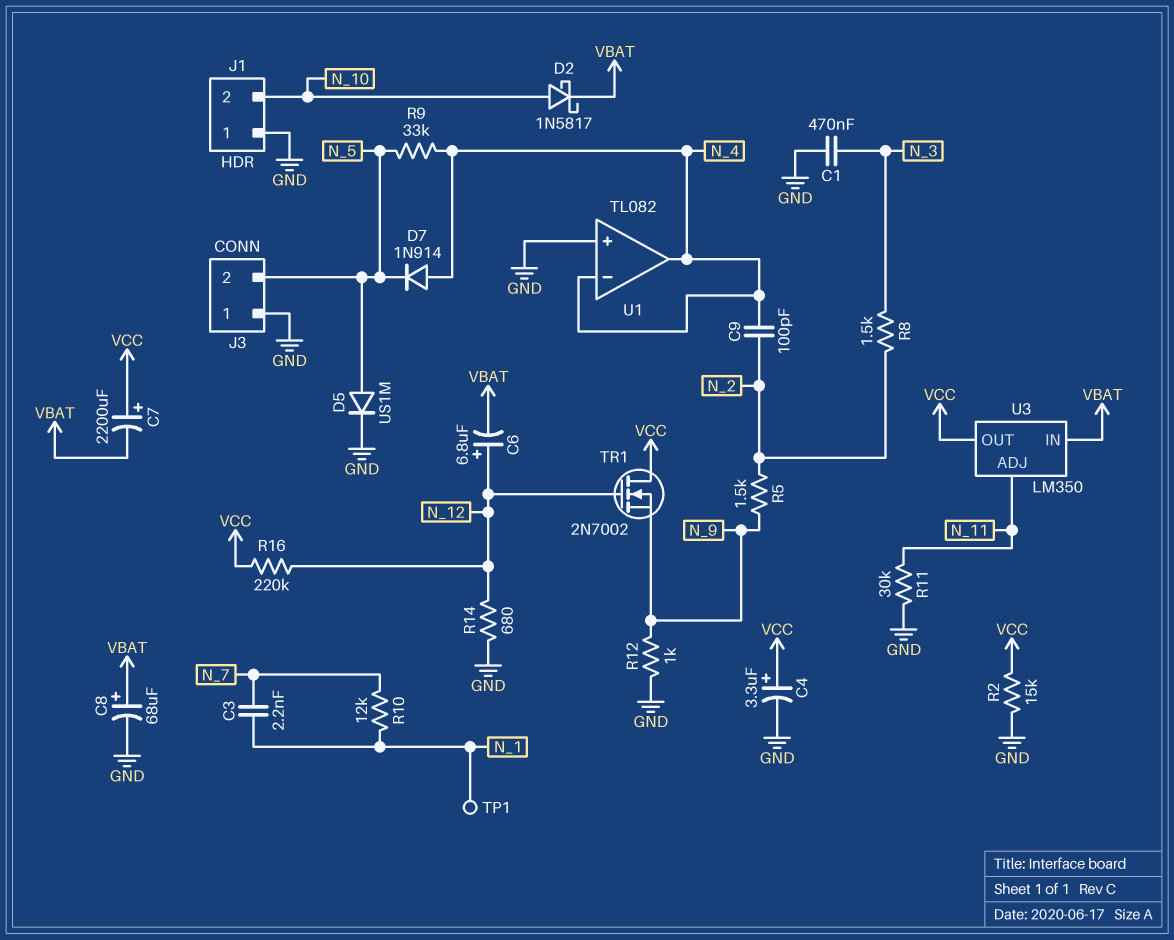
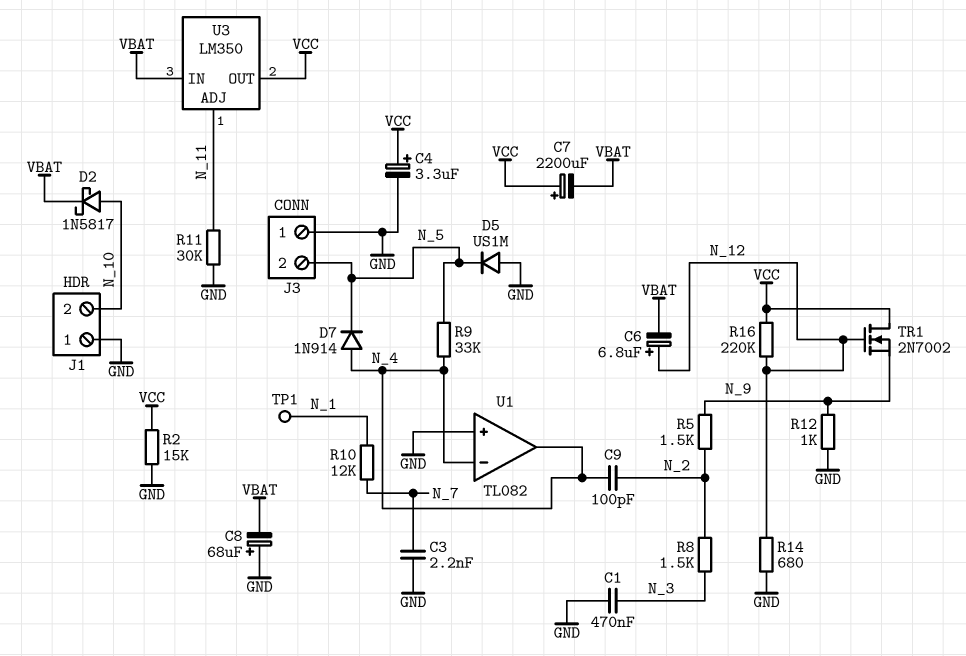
C3: 2.2nF (N_1, N_7) -> 2.2nF (GND, N_7)
C8: 68uF (plus VBAT, minus GND) -> 68uF (plus GND, minus VBAT)
D5: diode US1M (A N_5, K GND) -> diode US1M (A GND, K N_5)

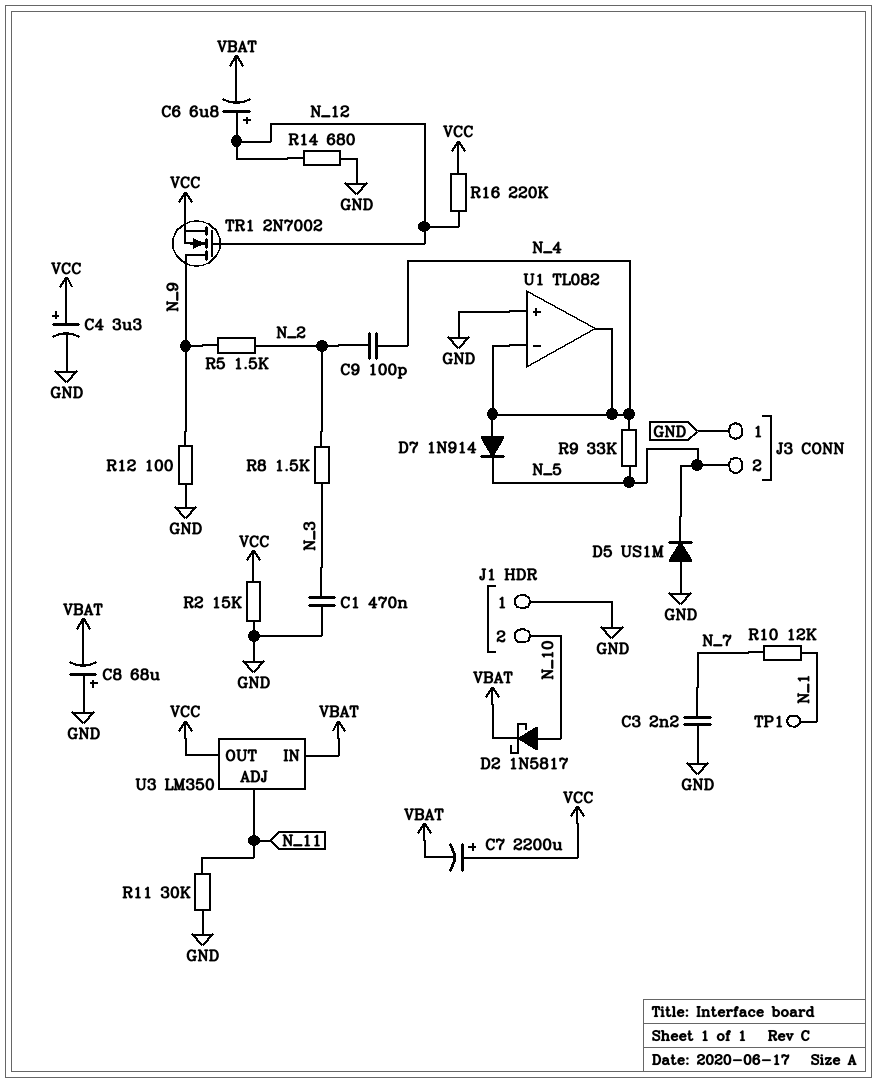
R12: 1k (GND, N_9) -> 100 (GND, N_9)
TR1: NMOS 2N7002 (G N_12, D VCC, S N_9) -> NMOS 2N7002 (G N_12, D N_9, S VCC)

